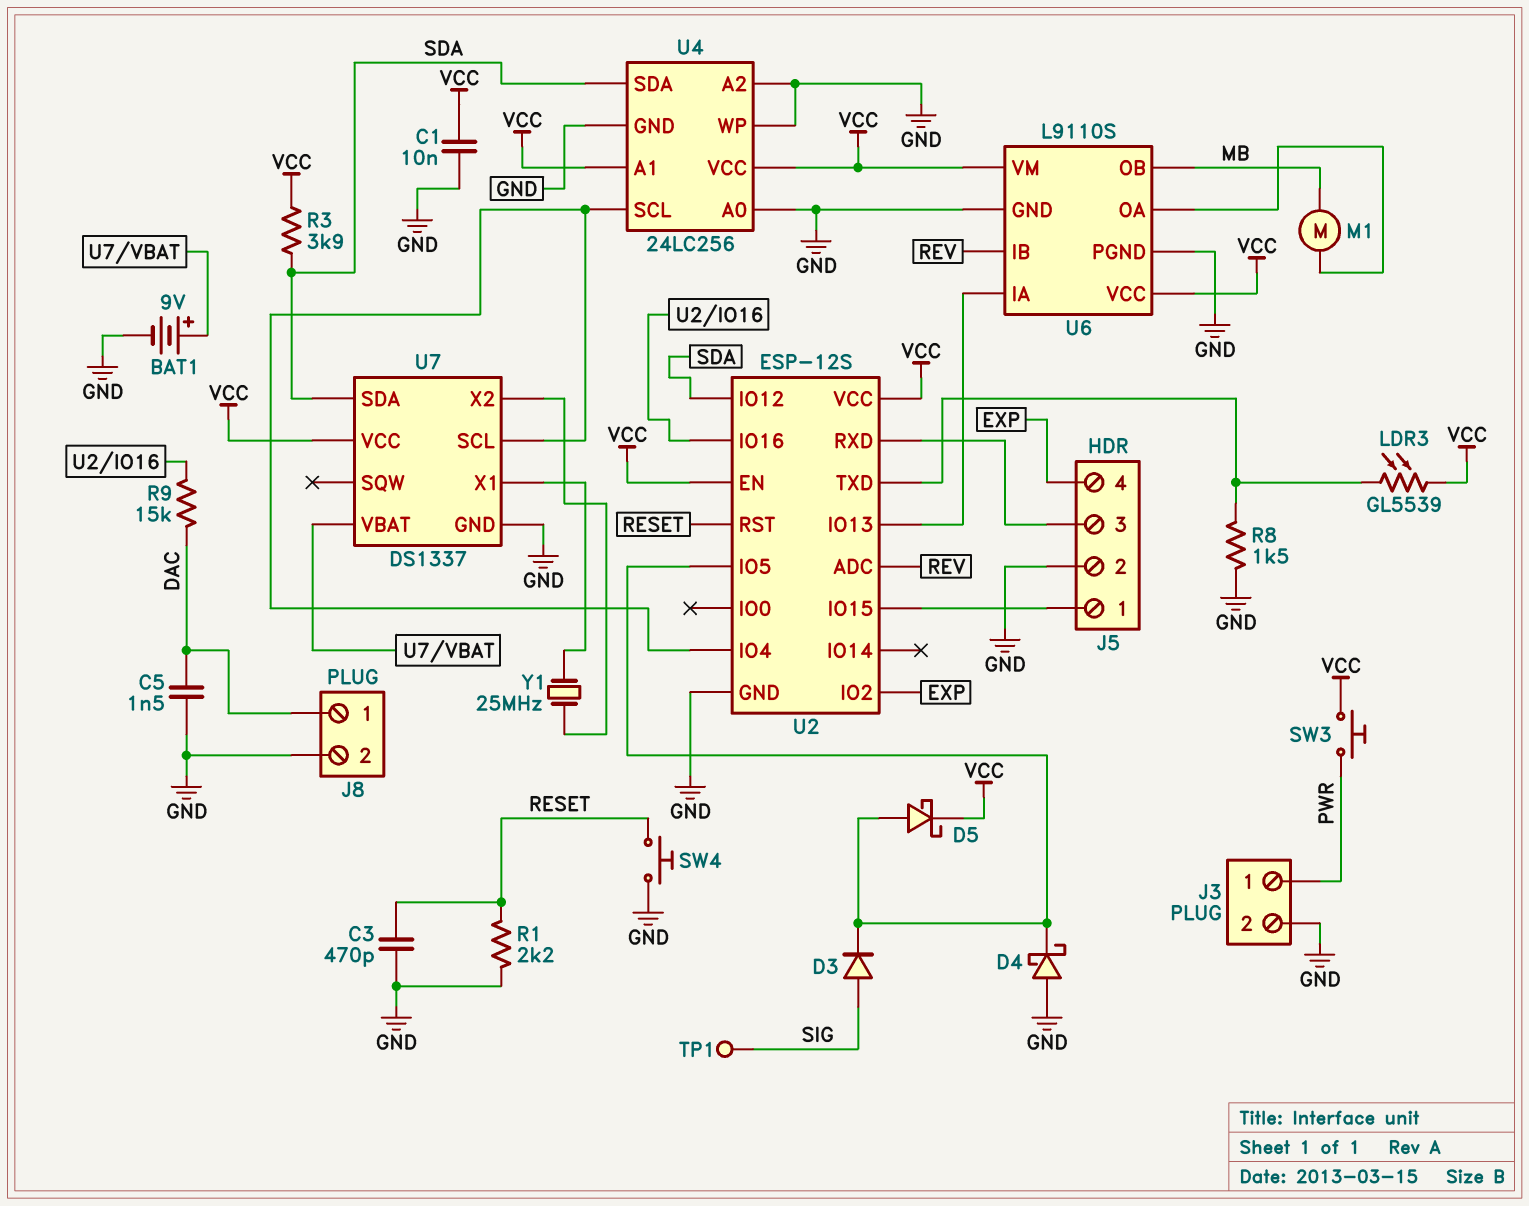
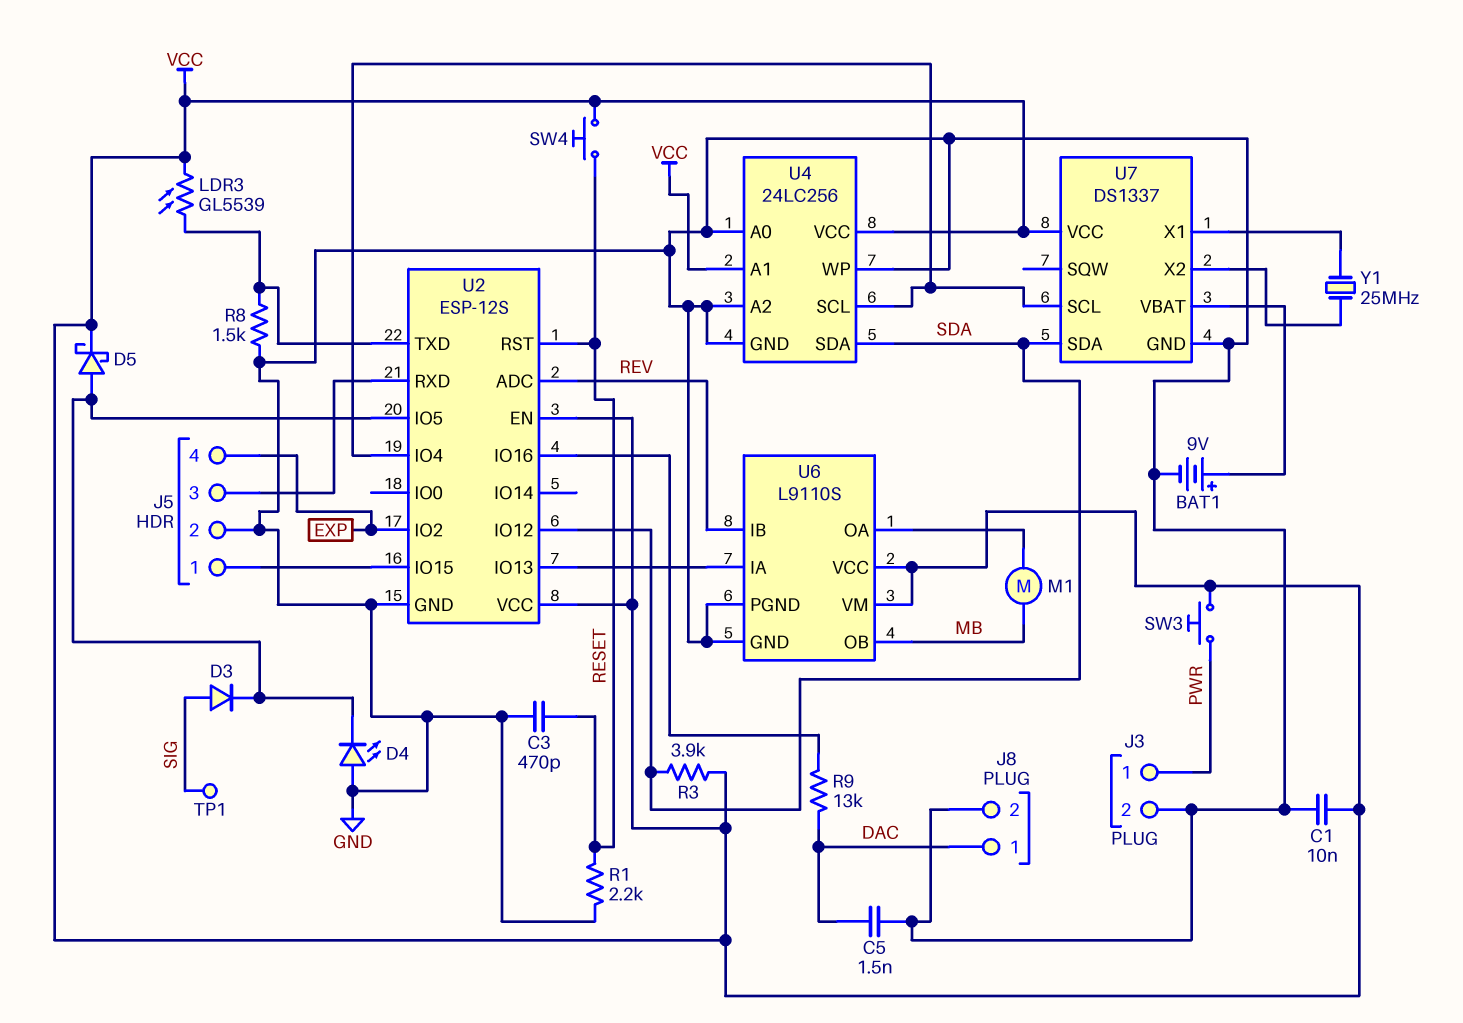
D4: schottky (A GND, K U2/IO5) -> LED (A GND, K U2/IO5)
R9: 15k (DAC, U2/IO16) -> 13k (DAC, U2/IO16)
SW4: button (GND, RESET) -> button (RESET, VCC)

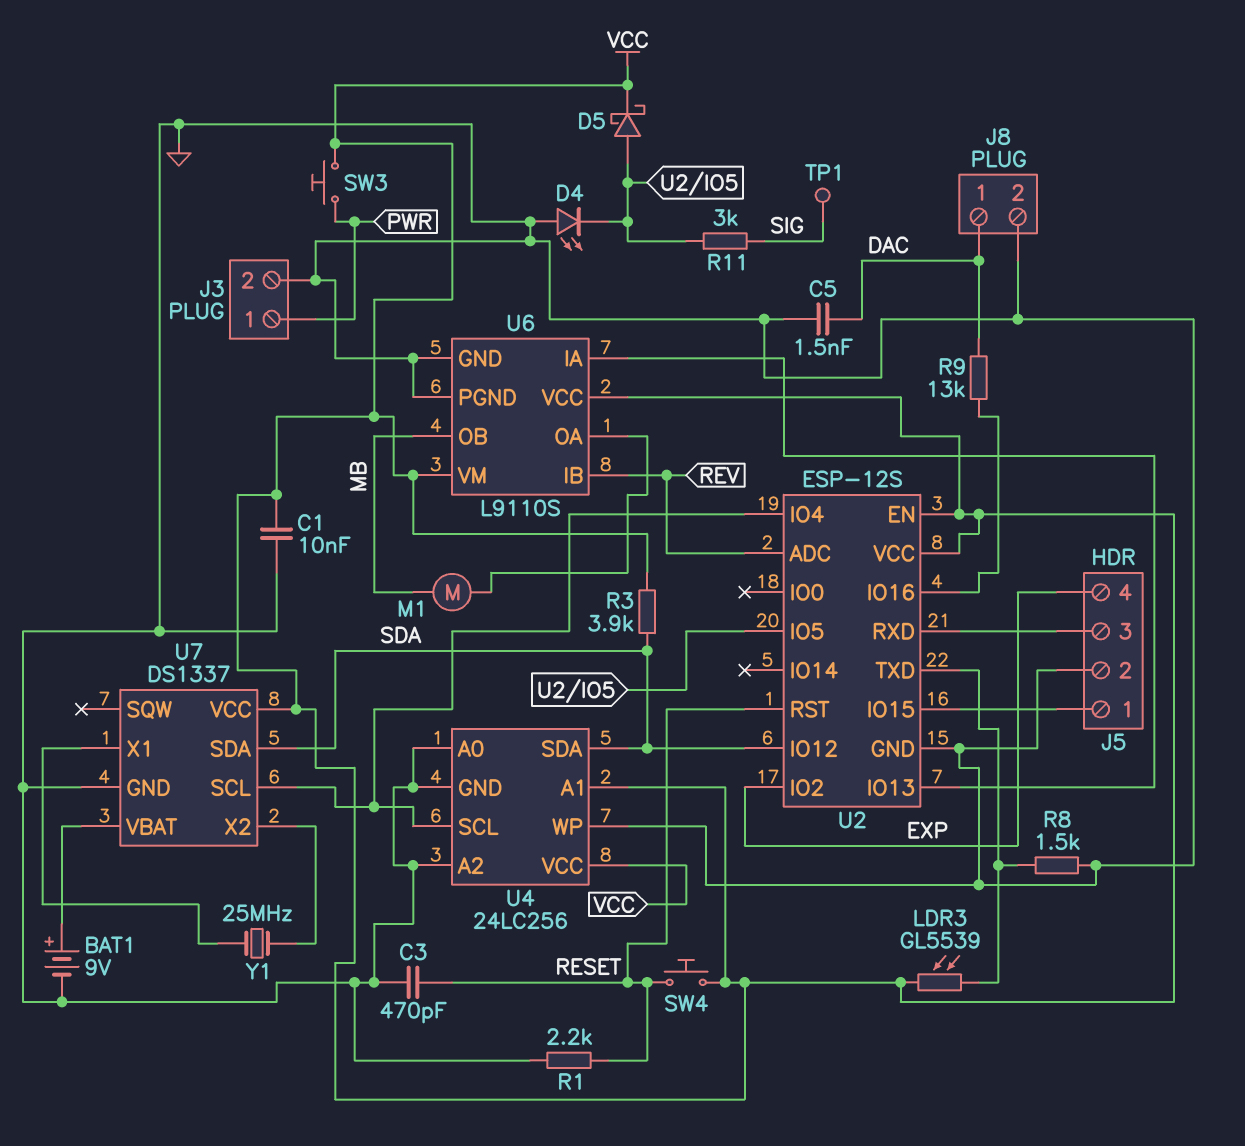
D3: diode (A SIG, K U2/IO5) -> none
R11: none -> 3k (SIG, U2/IO5)

